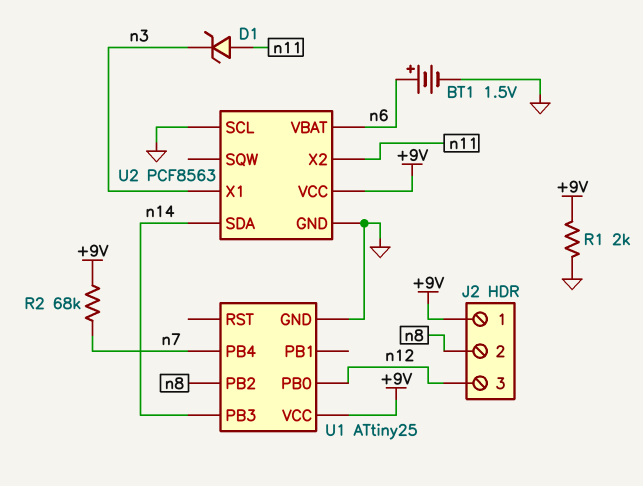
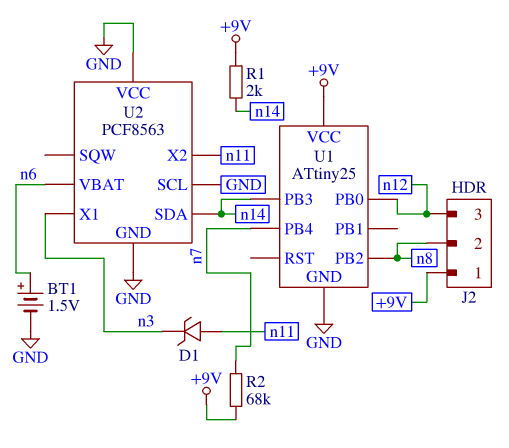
R1: 2k (+9V, GND) -> 2k (+9V, n14)
U2 pin VCC: +9V -> GND

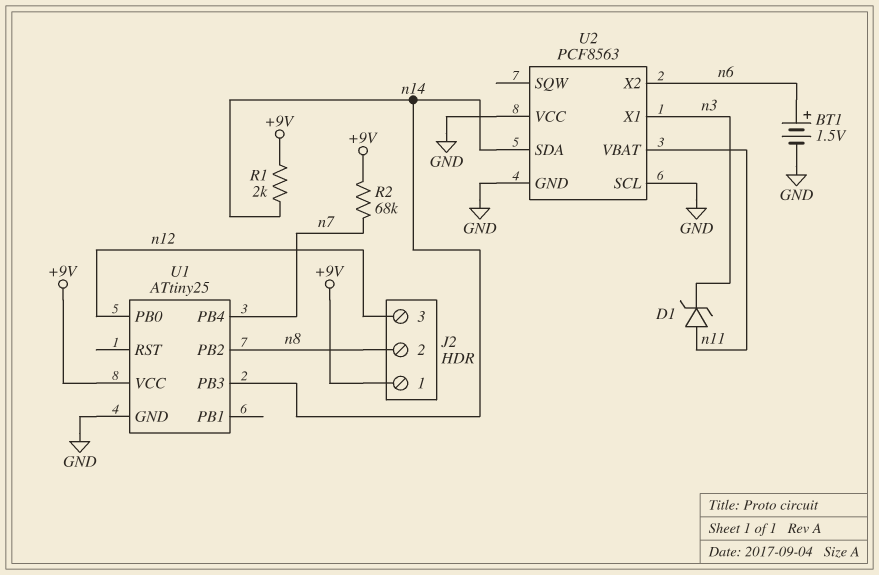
U2 pin VBAT: n6 -> n11
U2 pin X2: n11 -> n6

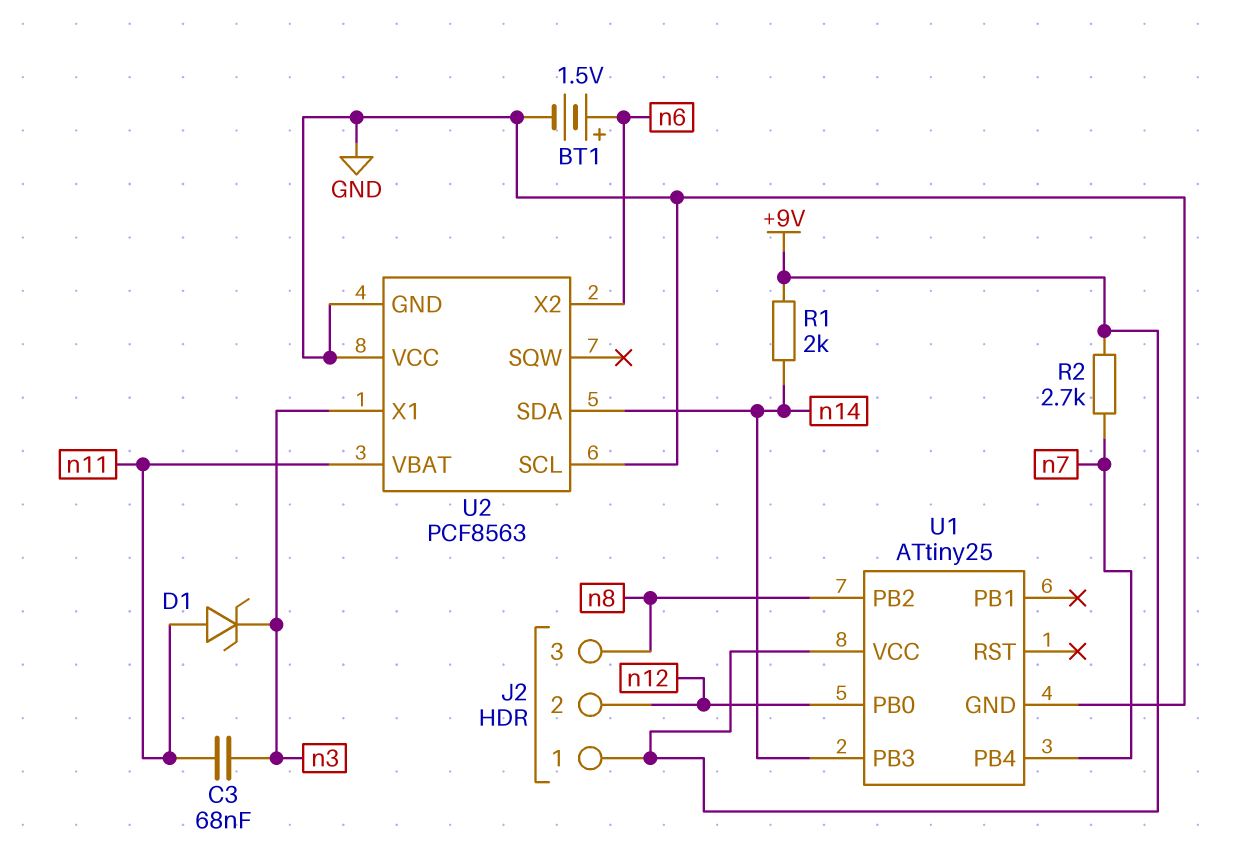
C3: none -> 68nF (n3, n11)
J2 pin 2: n8 -> n12
J2 pin 3: n12 -> n8
R2: 68k (+9V, n7) -> 2.7k (+9V, n7)

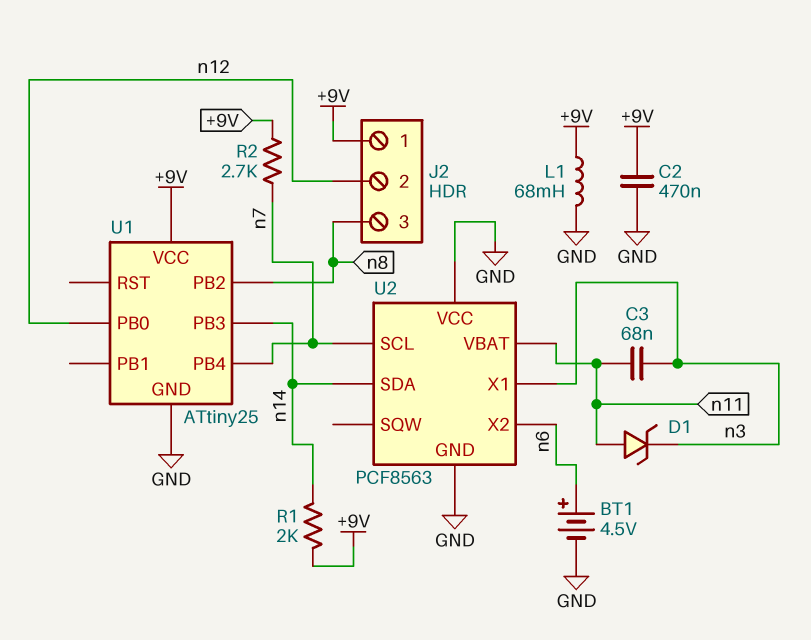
BT1: 1.5V (plus n6, minus GND) -> 4.5V (plus n6, minus GND)
C2: none -> 470nF (+9V, GND)
L1: none -> 68mH (+9V, GND)
U2 pin SCL: GND -> n7

